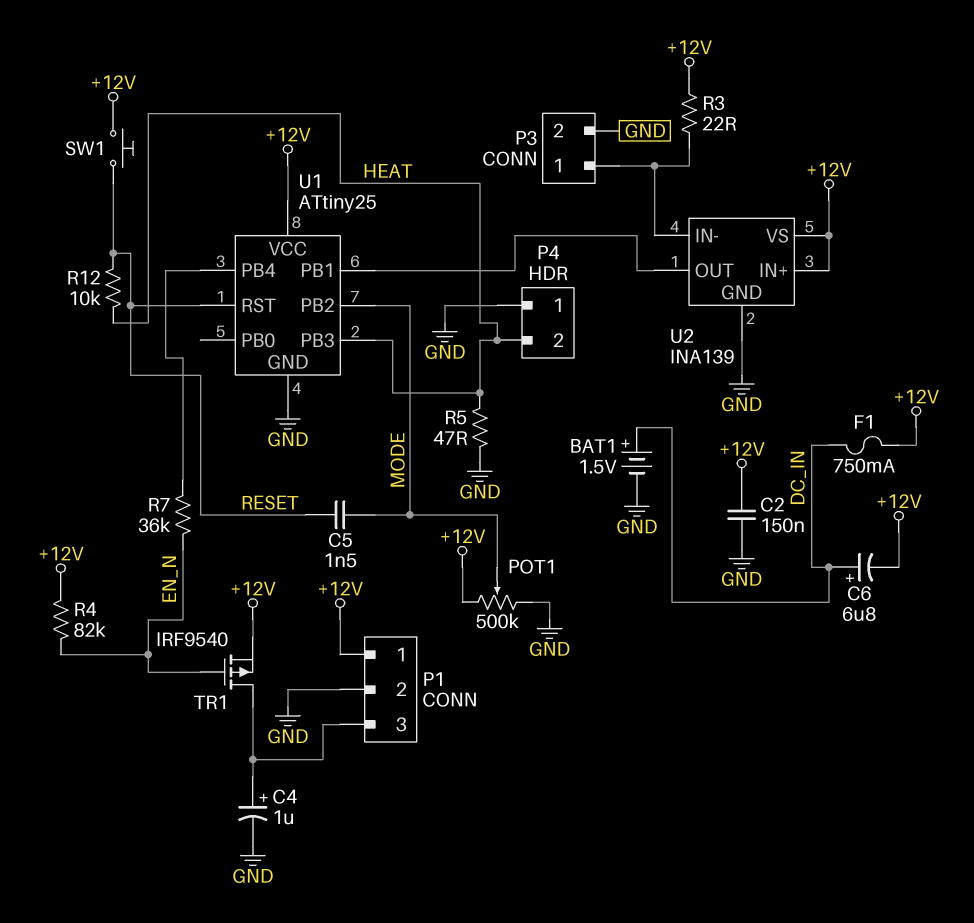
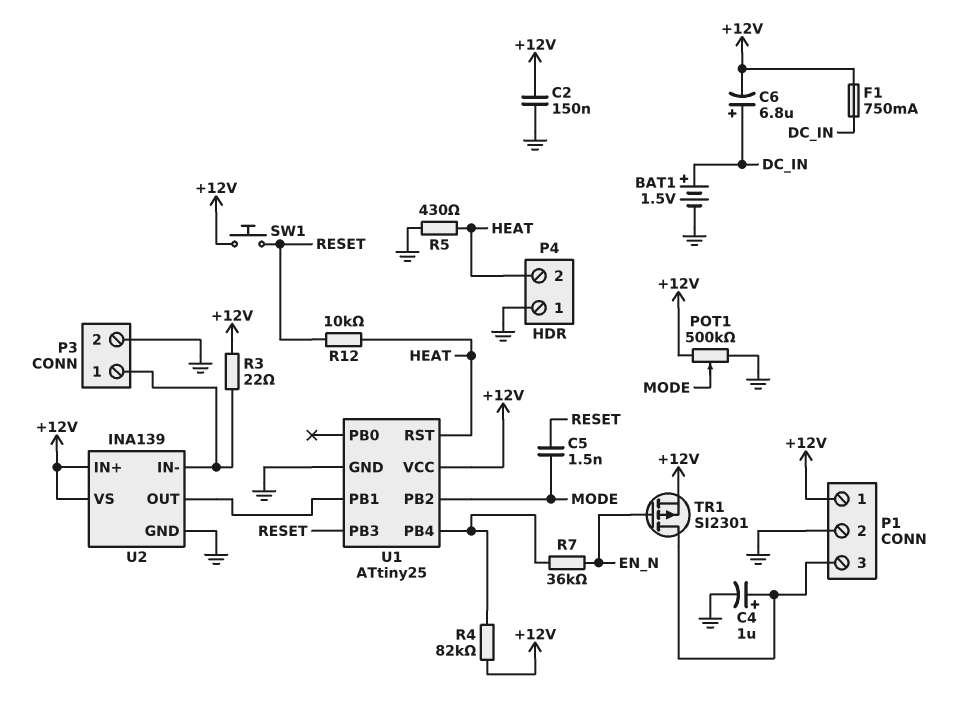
R4: 82k (+12V, EN_N) -> 82k (+12V, U1/PB4)
R5: 47 (GND, HEAT) -> 430 (GND, HEAT)
TR1: PMOS IRF9540 (G EN_N, D P1/3, S +12V) -> PMOS SI2301 (G EN_N, D P1/3, S +12V)
U1 pin PB3: HEAT -> RESET
U1 pin RST: RESET -> HEAT

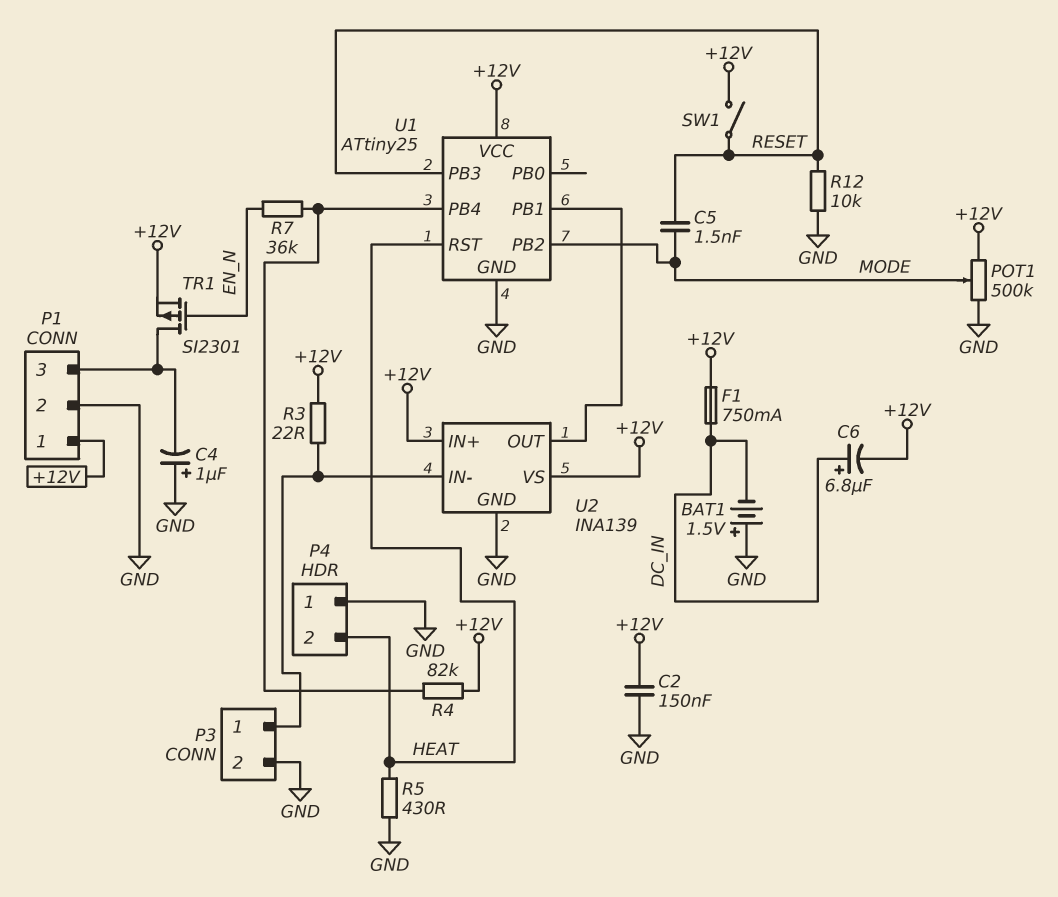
BAT1: 1.5V (plus DC_IN, minus GND) -> 1.5V (plus GND, minus DC_IN)
C4: 1uF (plus P1/3, minus GND) -> 1uF (plus GND, minus P1/3)
R12: 10k (HEAT, RESET) -> 10k (GND, RESET)
SW1: button (+12V, RESET) -> switch (+12V, RESET)

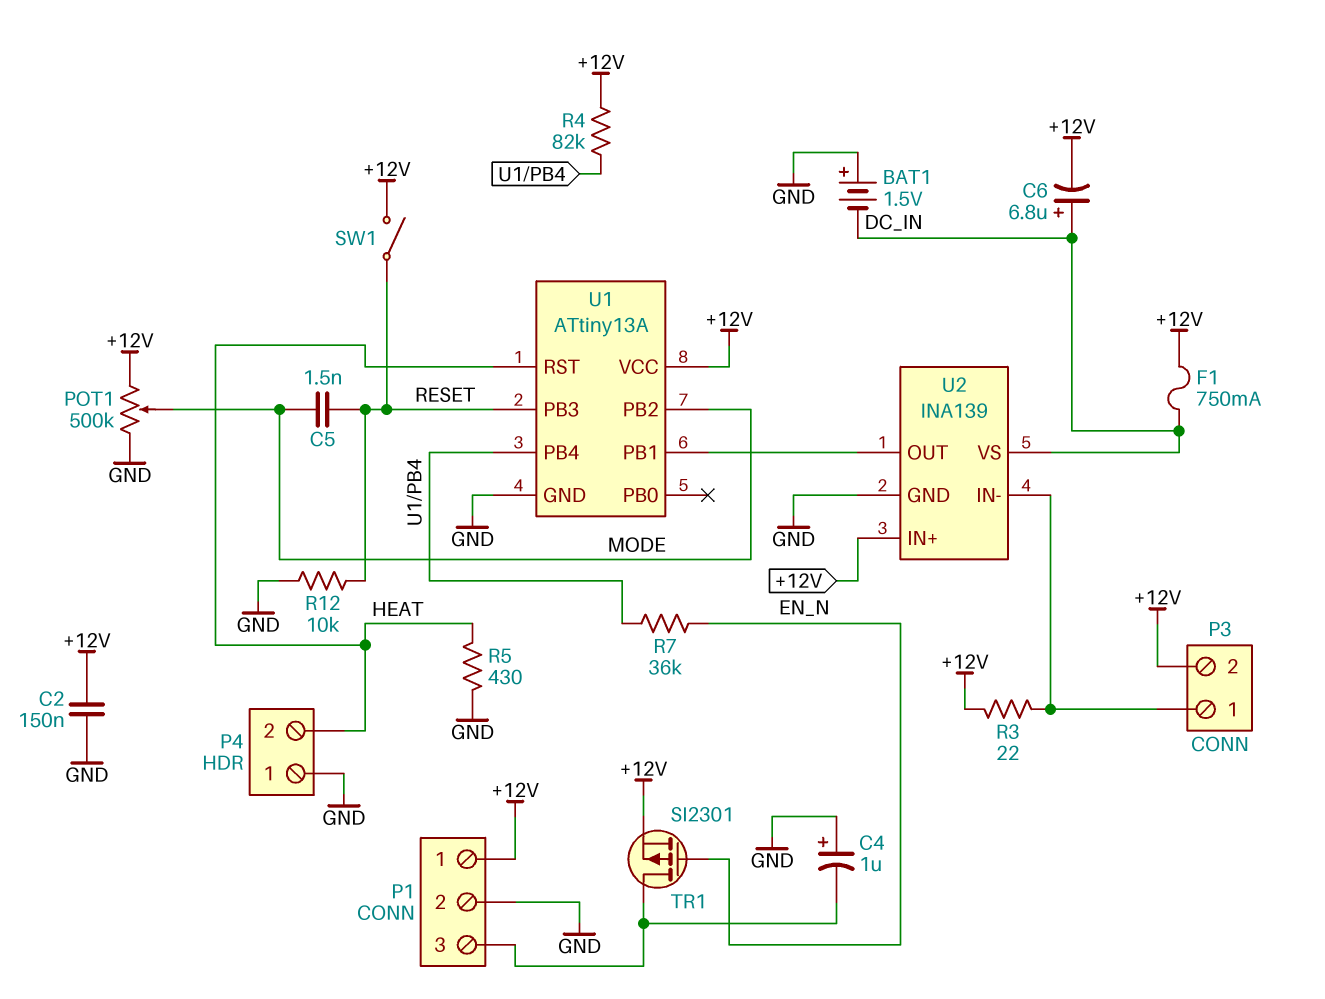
P3 pin 2: GND -> +12V
U1: ATtiny25 -> ATtiny13A
U2 pin VS: +12V -> DC_IN

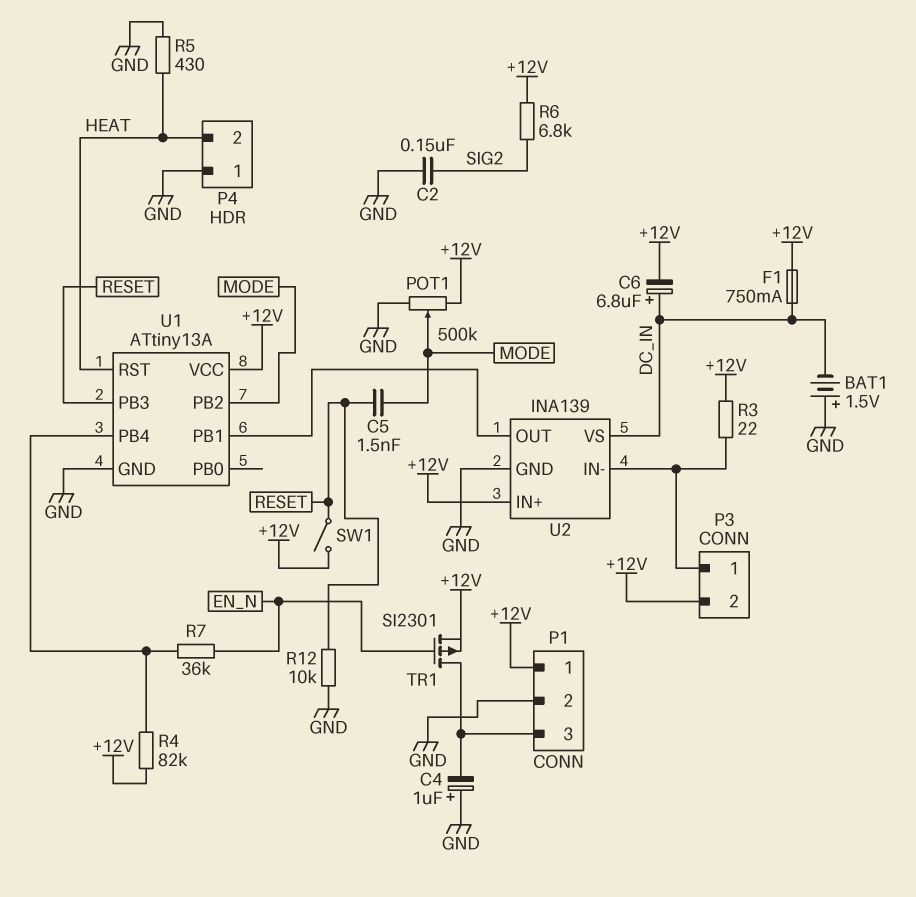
C2: 150nF (+12V, GND) -> 150nF (GND, SIG2)
R6: none -> 6.8k (+12V, SIG2)

